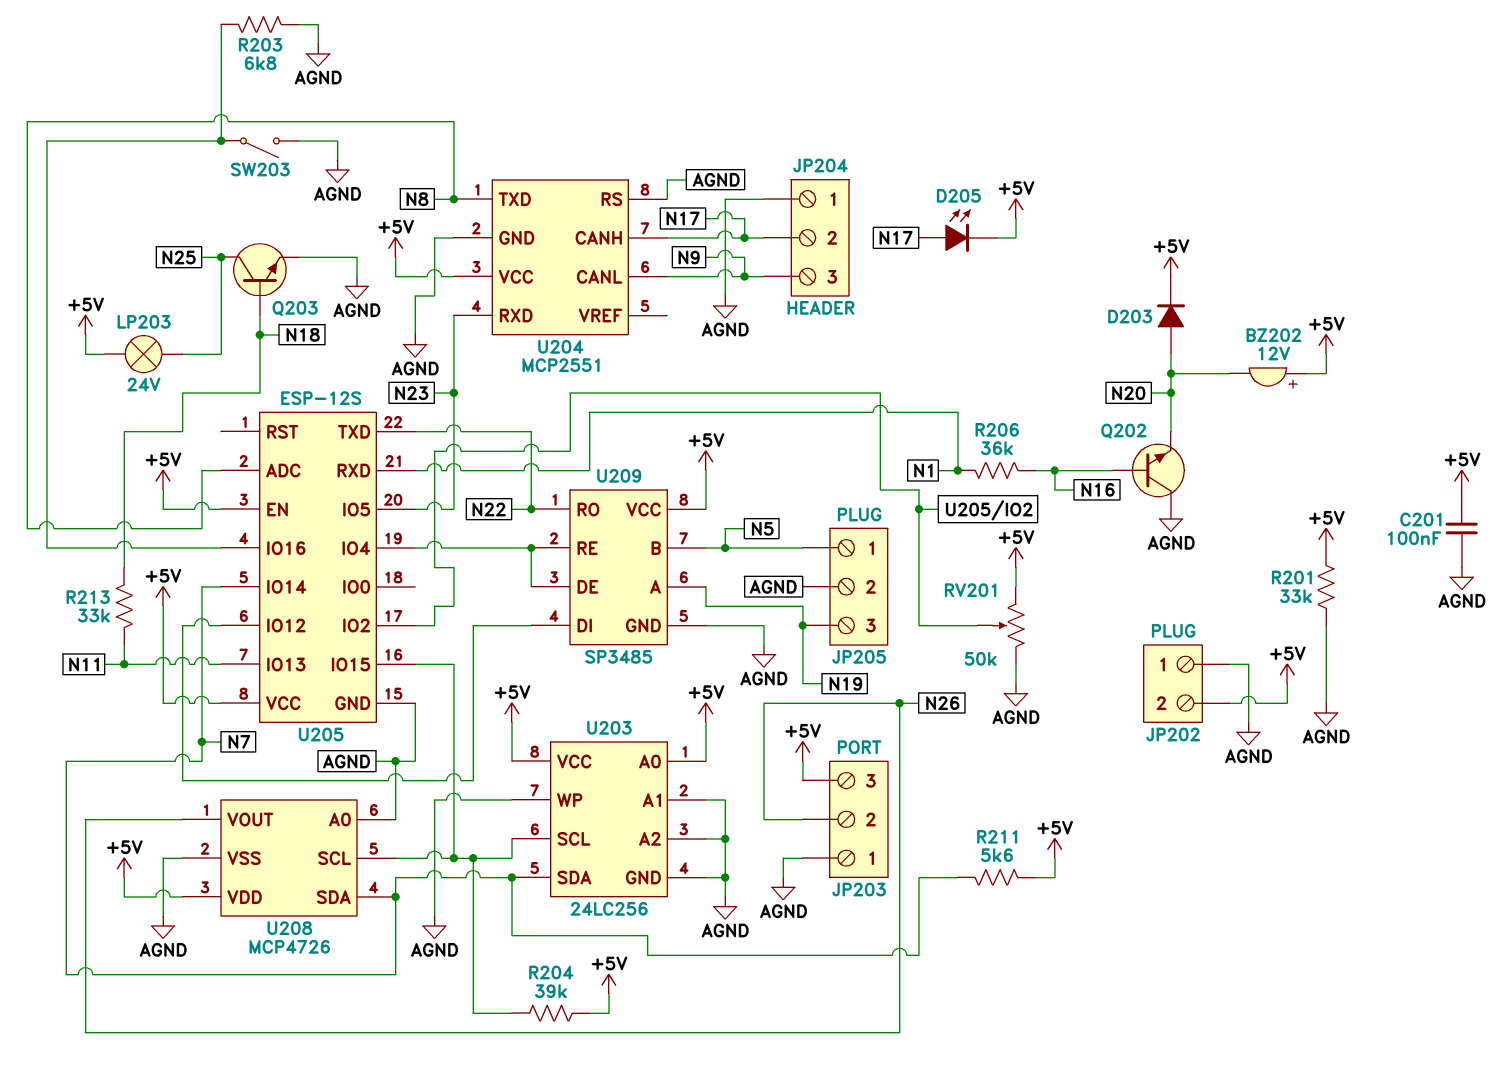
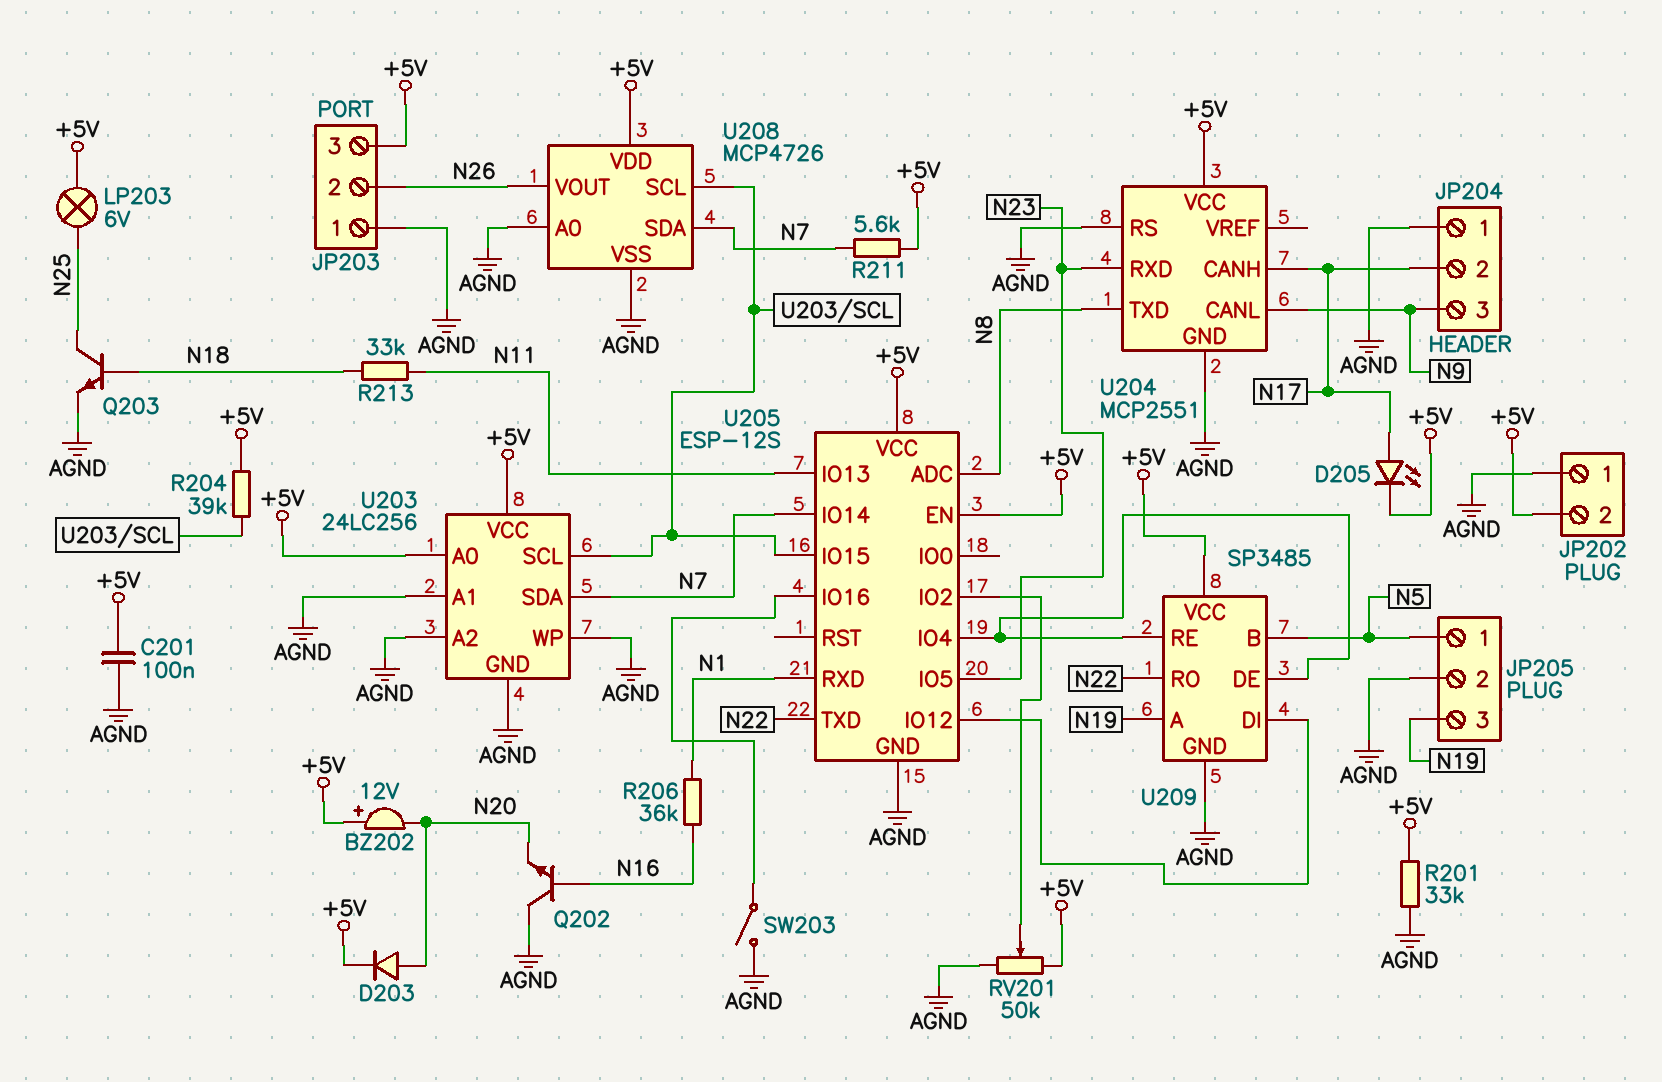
LP203: lamp 24V (+5V, N25) -> lamp 6V (+5V, N25)
R203: 6.8k (AGND, U205/IO16) -> none

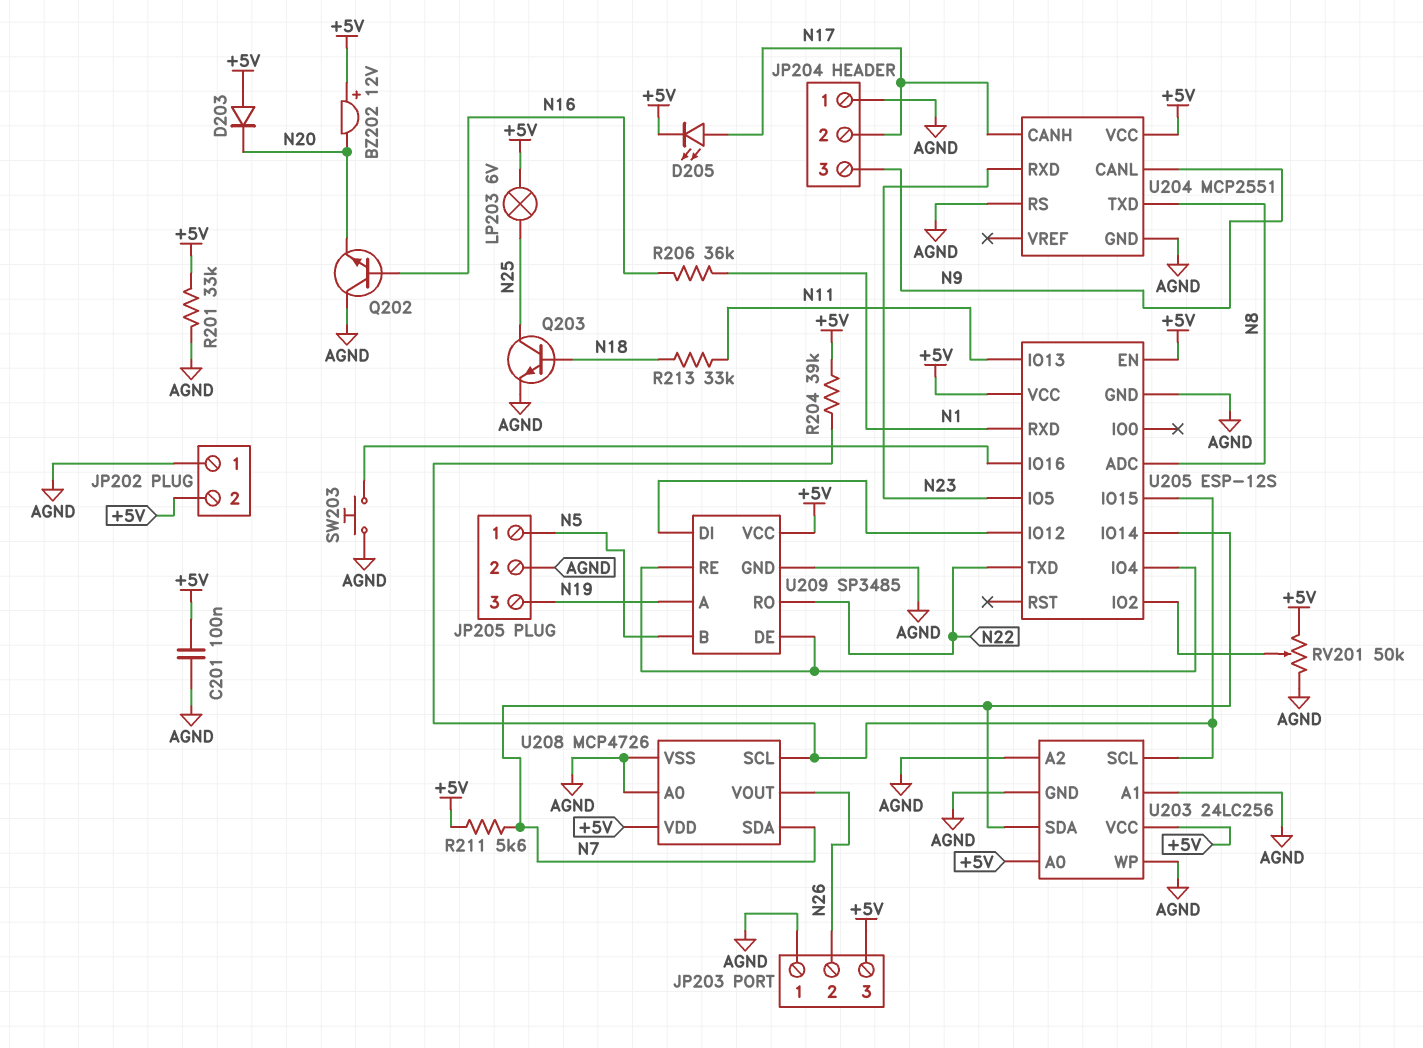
D203: diode (A N20, K +5V) -> diode (A +5V, K N20)
SW203: switch (AGND, U205/IO16) -> button (AGND, U205/IO16)

